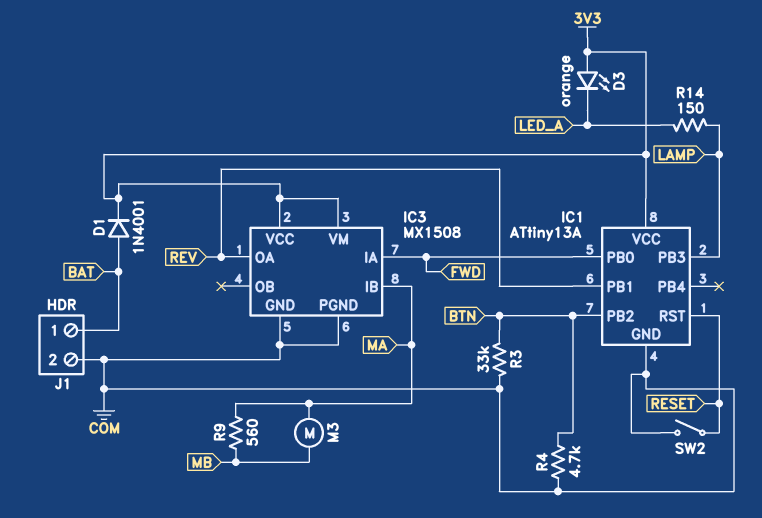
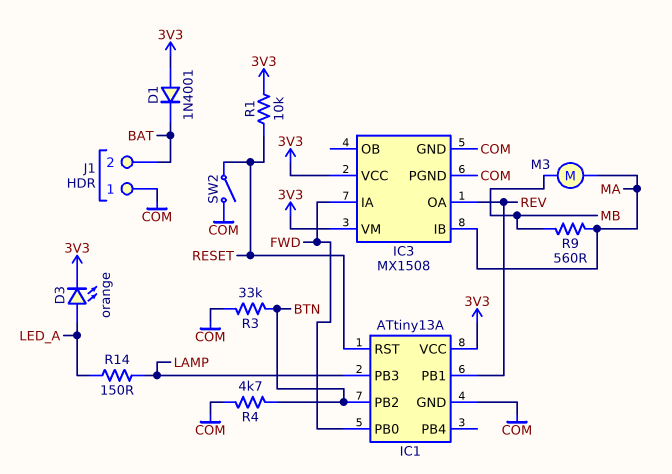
D1: diode 1N4001 (A BAT, K 3V3) -> diode 1N4001 (A 3V3, K BAT)
D3: LED orange (A 3V3, K LED_A) -> LED orange (A LED_A, K 3V3)
J1 pin 1: BAT -> COM
J1 pin 2: COM -> BAT
R1: none -> 10k (3V3, RESET)

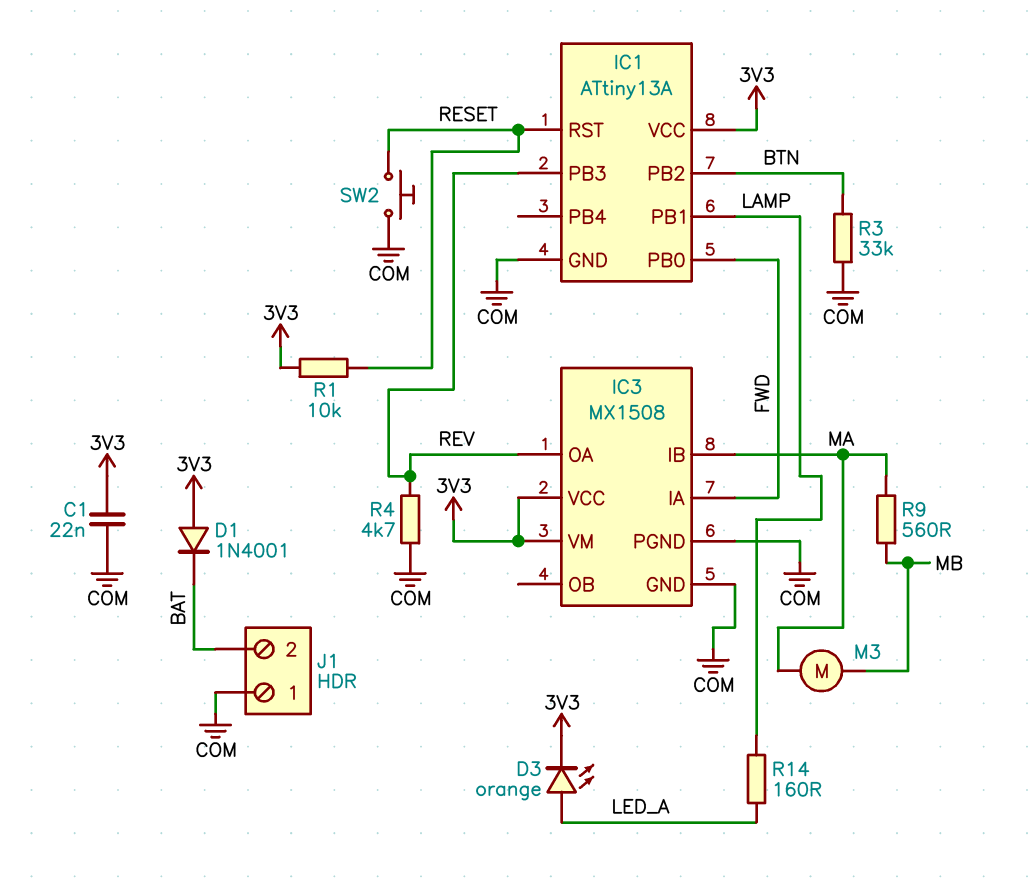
C1: none -> 22nF (3V3, COM)
IC1 pin PB1: REV -> LAMP
IC1 pin PB3: LAMP -> REV
R4: 4.7k (BTN, COM) -> 4.7k (COM, REV)
R14: 150 (LAMP, LED_A) -> 160 (LAMP, LED_A)
SW2: switch (COM, RESET) -> button (COM, RESET)

